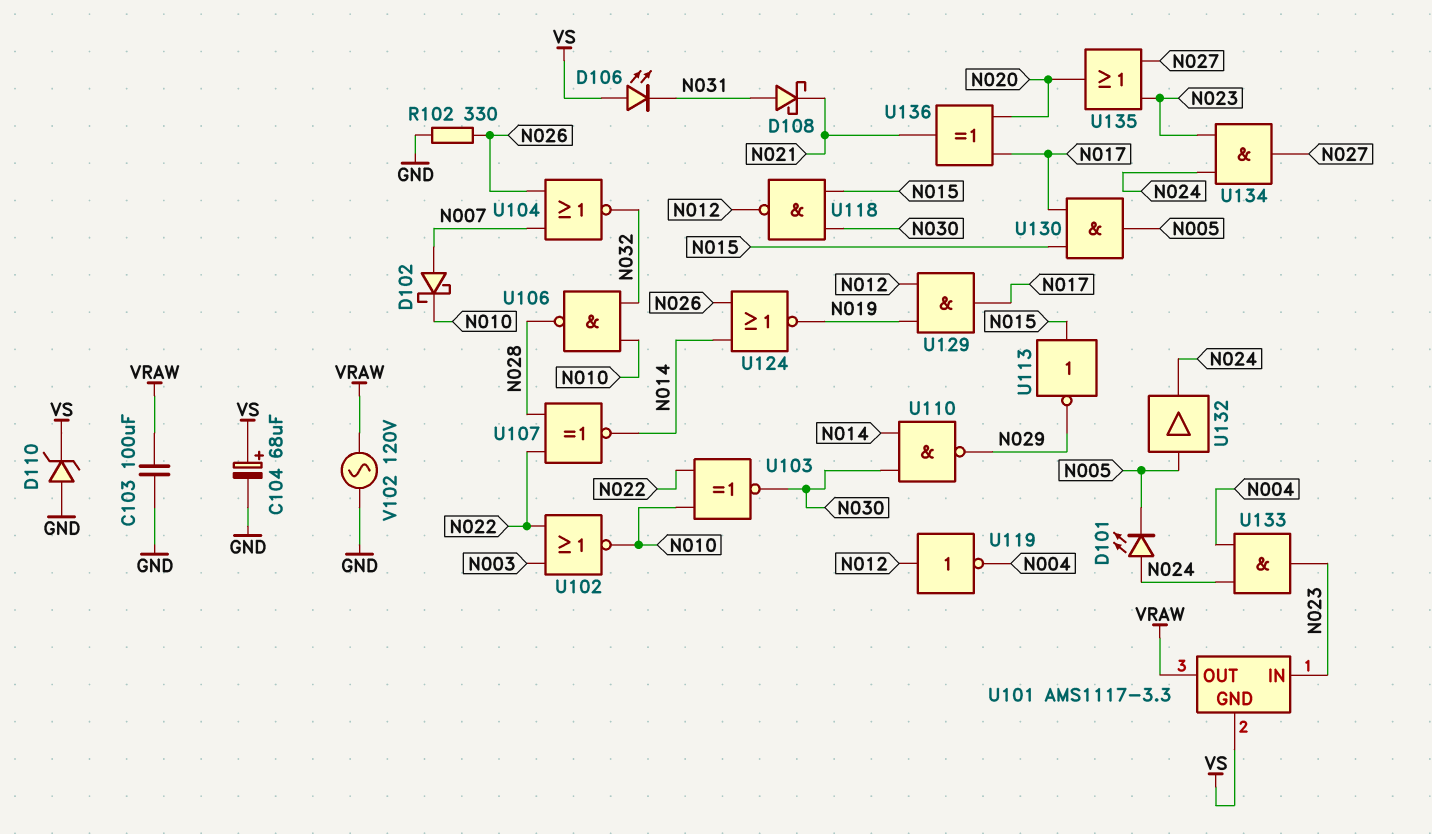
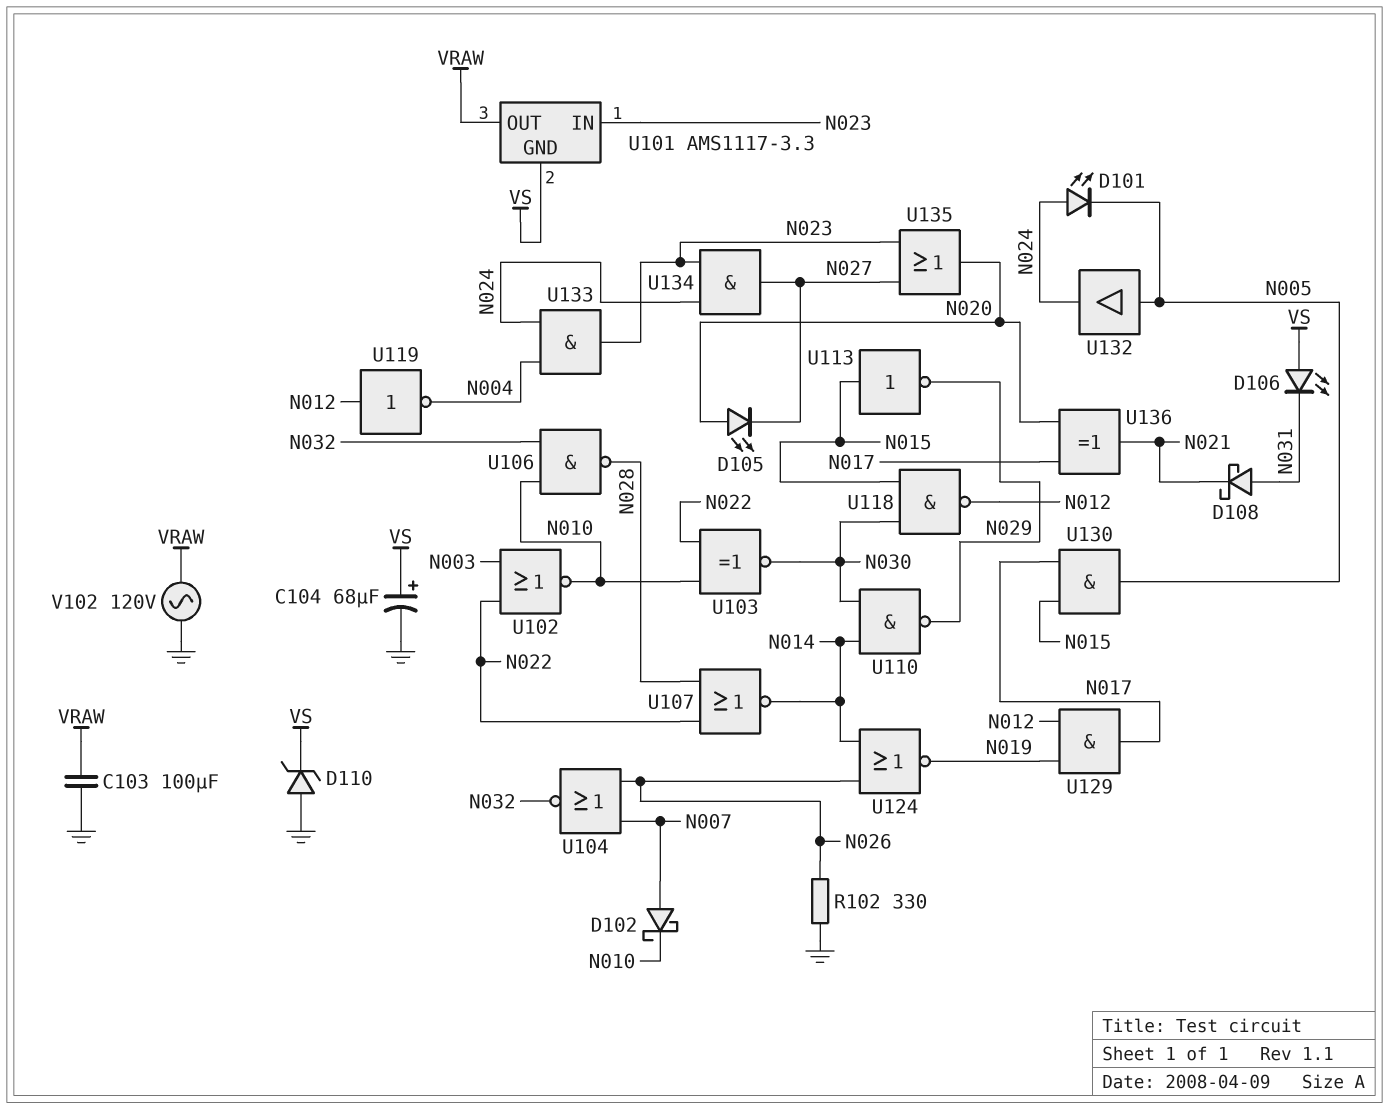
D105: none -> LED (A N020, K N027)
U107: XNOR (in N022, in N028, out N014) -> NOR (in N022, in N028, out N014)

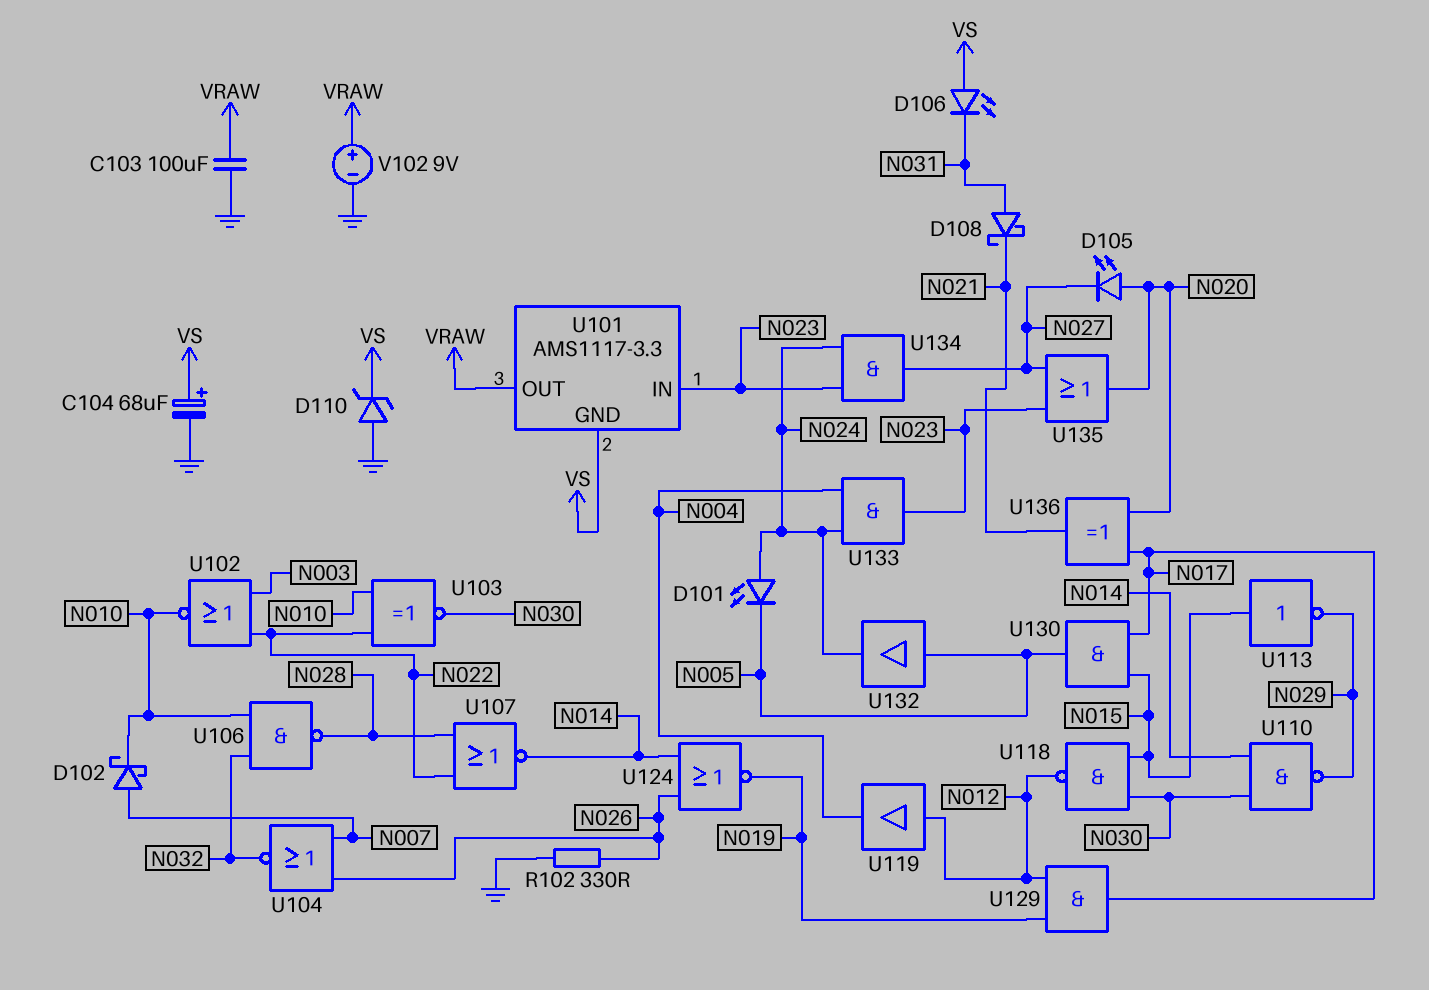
U119: NOT (in N012, out N004) -> buffer (in N012, out N004)
V102: AC 120V (GND, VRAW) -> 9V (plus VRAW, minus GND)

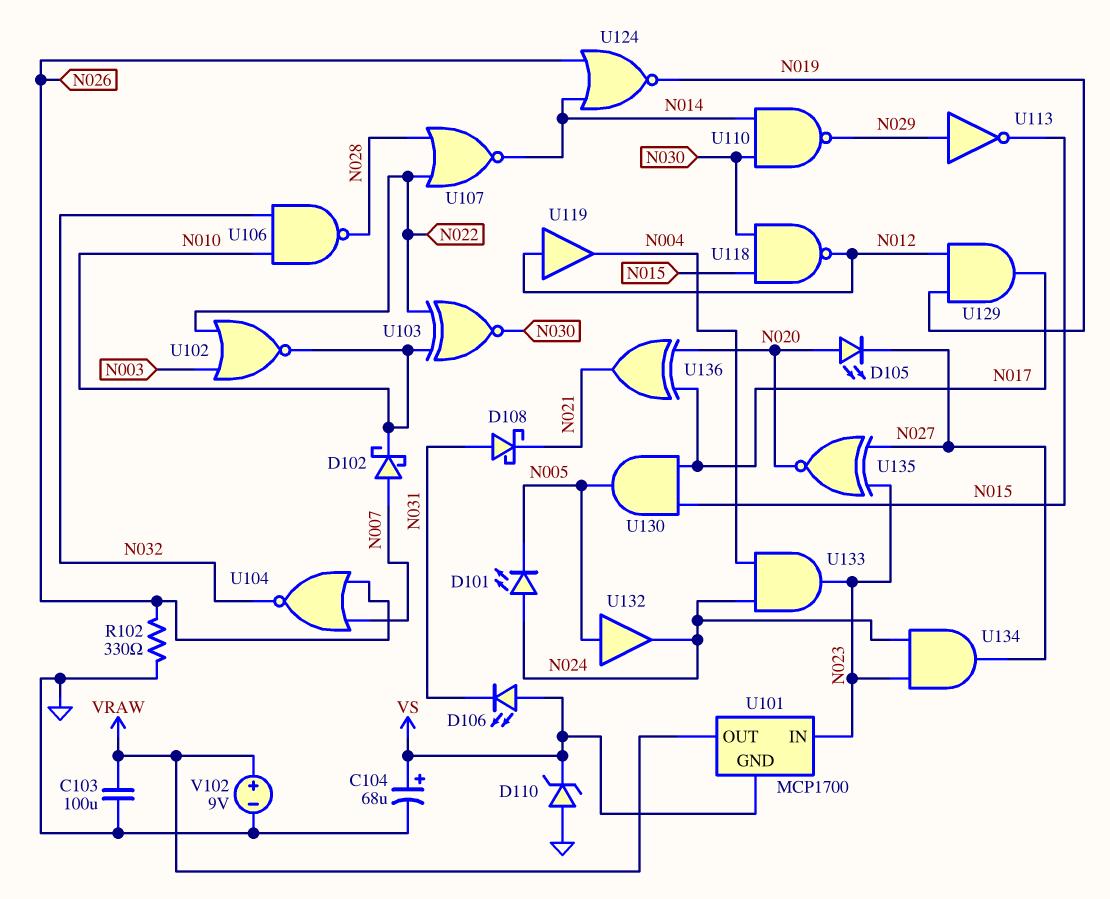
U101: AMS1117-3.3 -> MCP1700
U113: NOT (in N015, out N029) -> NOT (in N029, out N015)
U135: OR (in N023, in N027, out N020) -> XNOR (in N023, in N027, out N020)

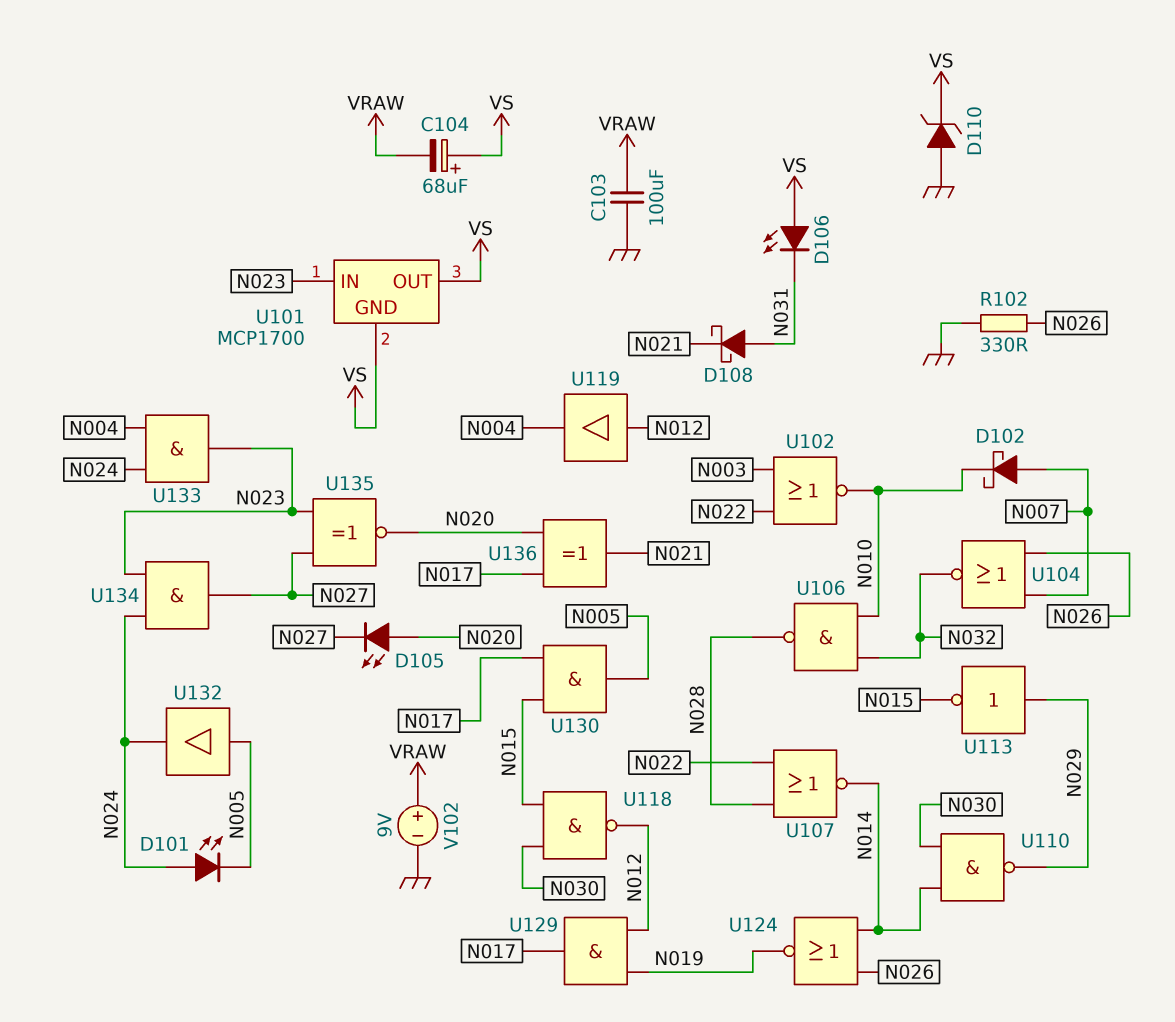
C104: 68uF (plus VS, minus GND) -> 68uF (plus VS, minus VRAW)
U101 pin OUT: VRAW -> VS
U103: XNOR (in N010, in N022, out N030) -> none

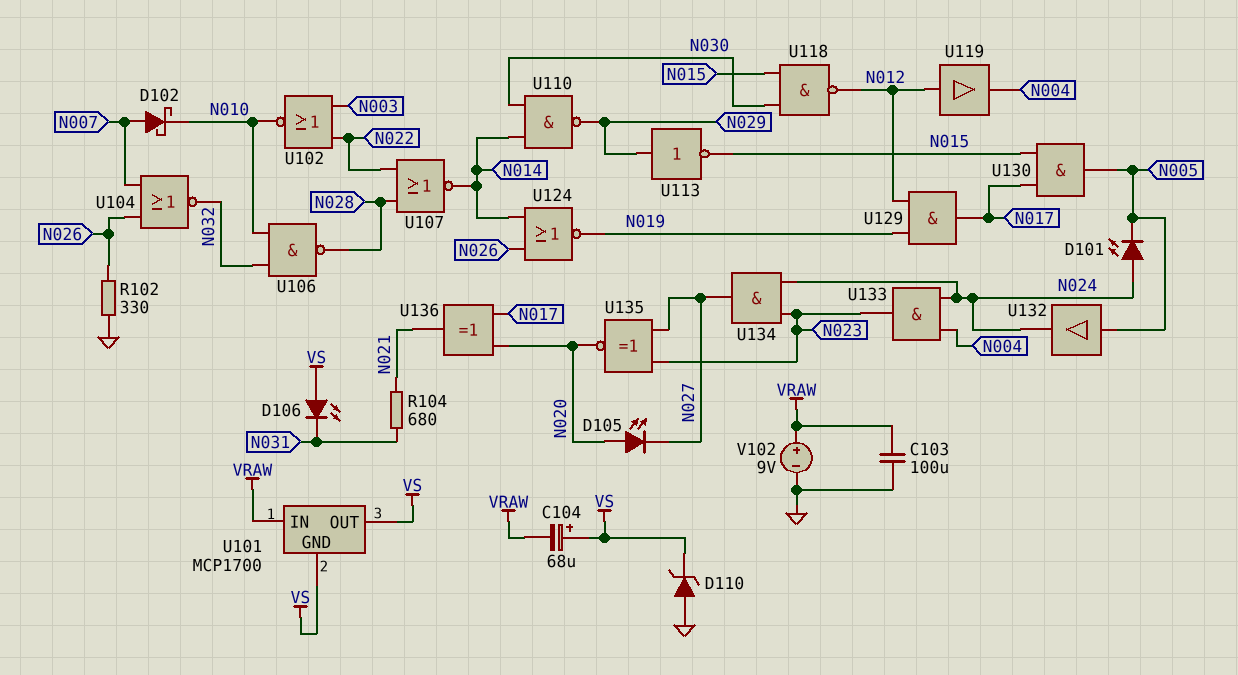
D108: schottky (A N031, K N021) -> none
R104: none -> 680 (N021, N031)
U101 pin IN: N023 -> VRAW

